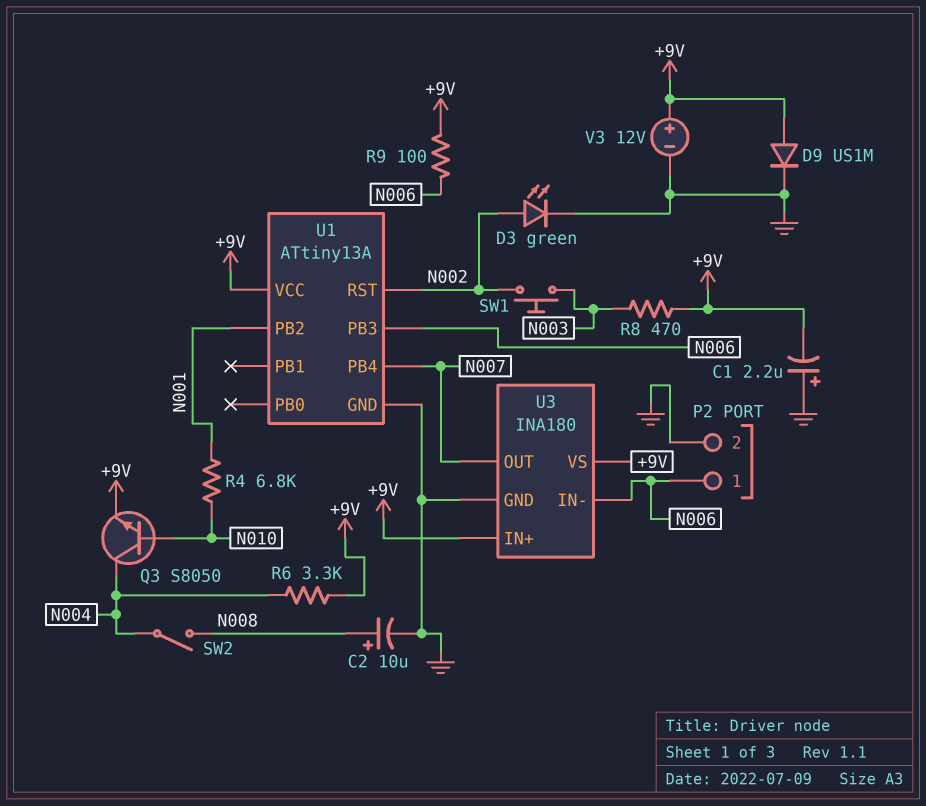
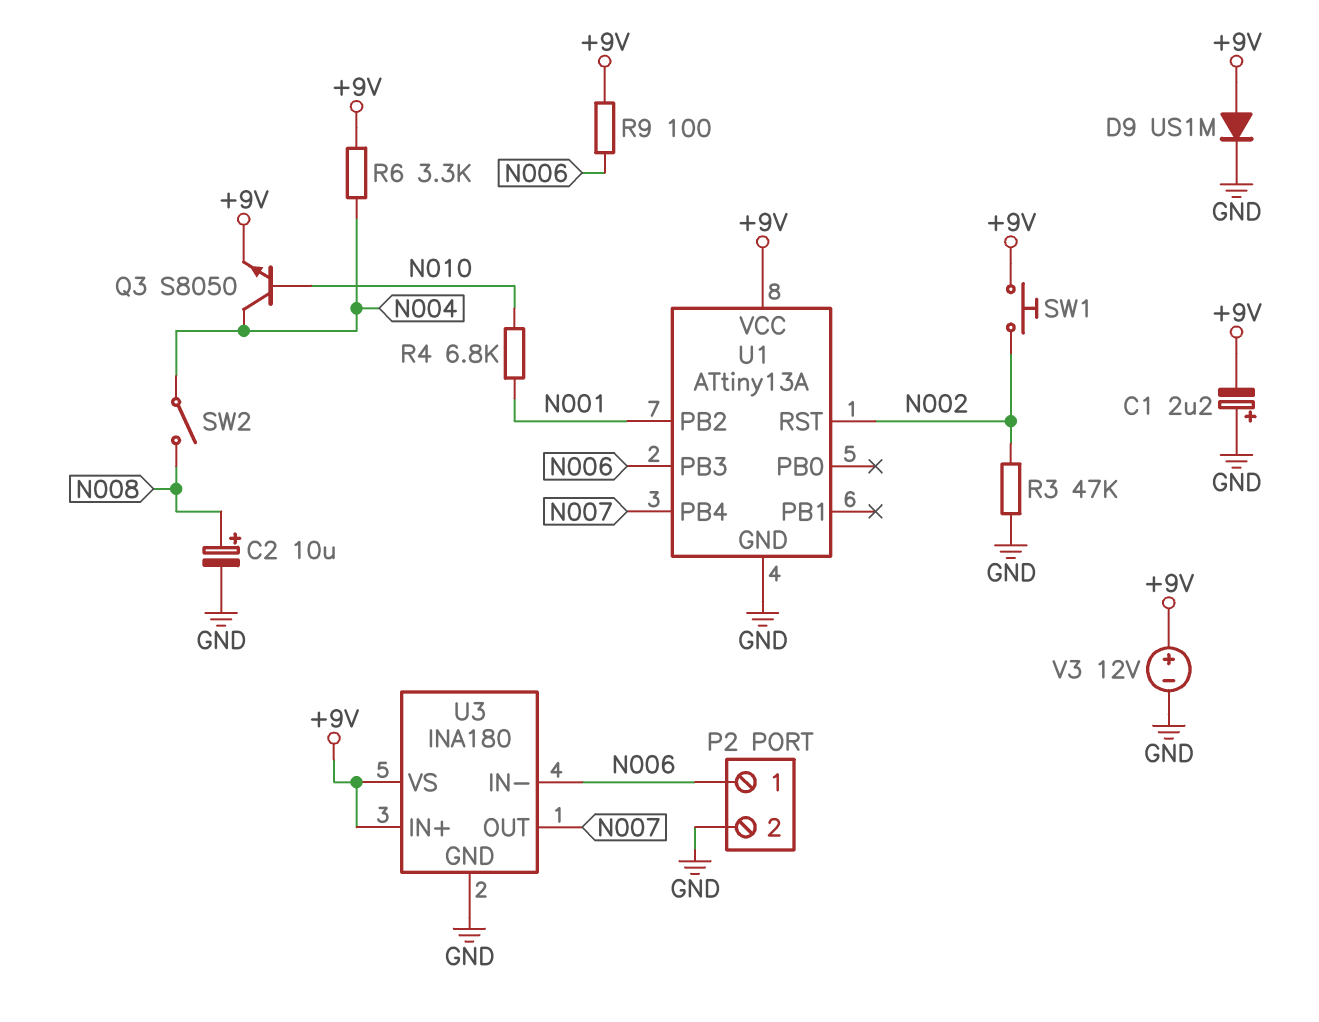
D3: LED green (A N002, K GND) -> none
R3: none -> 47k (GND, N002)
R8: 470 (+9V, N003) -> none
SW1: button (N002, N003) -> button (+9V, N002)

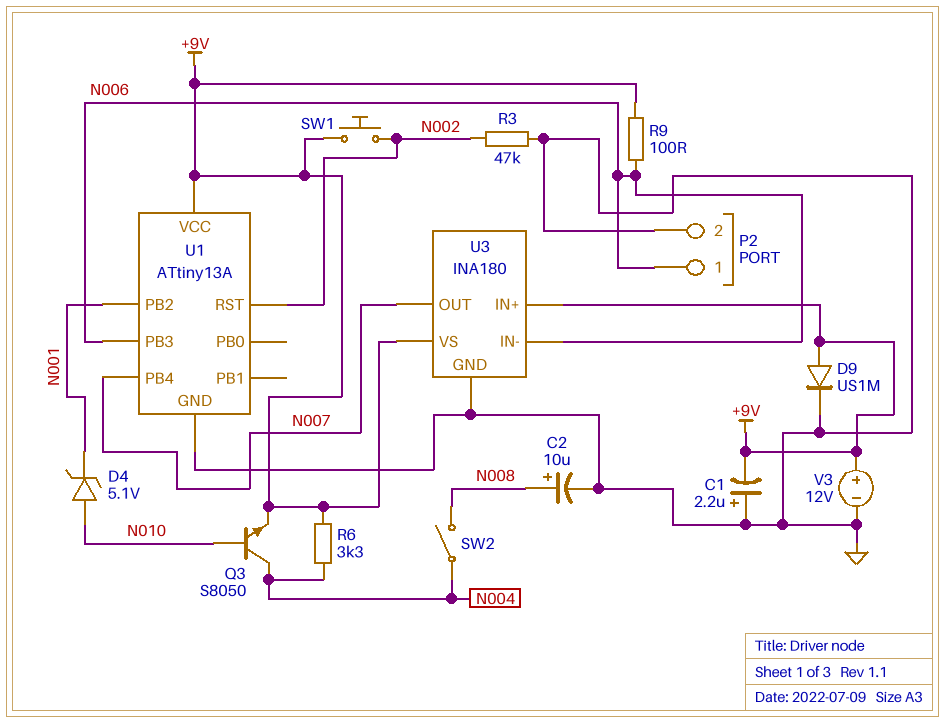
D4: none -> zener 5.1V (A N010, K N001)
R4: 6.8k (N001, N010) -> none

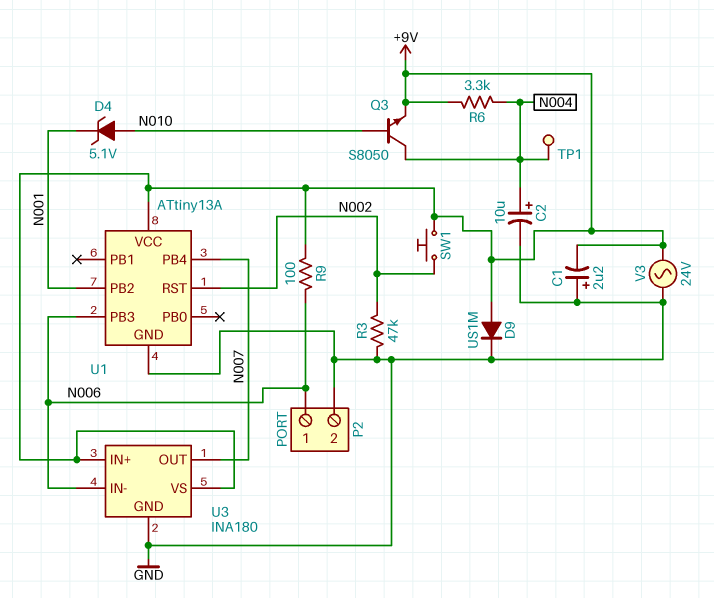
C2: 10uF (plus N008, minus GND) -> 10uF (plus N004, minus GND)
SW2: switch (N004, N008) -> none
TP1: none -> test point (N004)
V3: 12V (plus +9V, minus GND) -> AC 24V (+9V, GND)

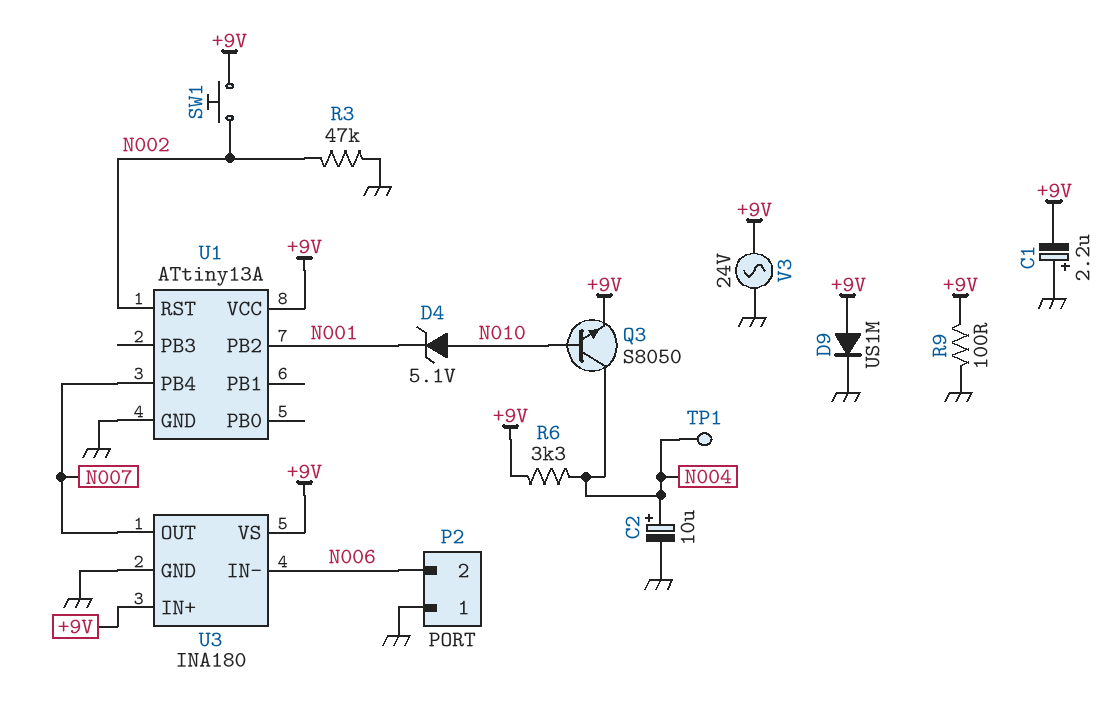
P2 pin 1: N006 -> GND
P2 pin 2: GND -> N006
R9: 100 (+9V, N006) -> 100 (+9V, GND)
U1 pin PB3: N006 -> none

